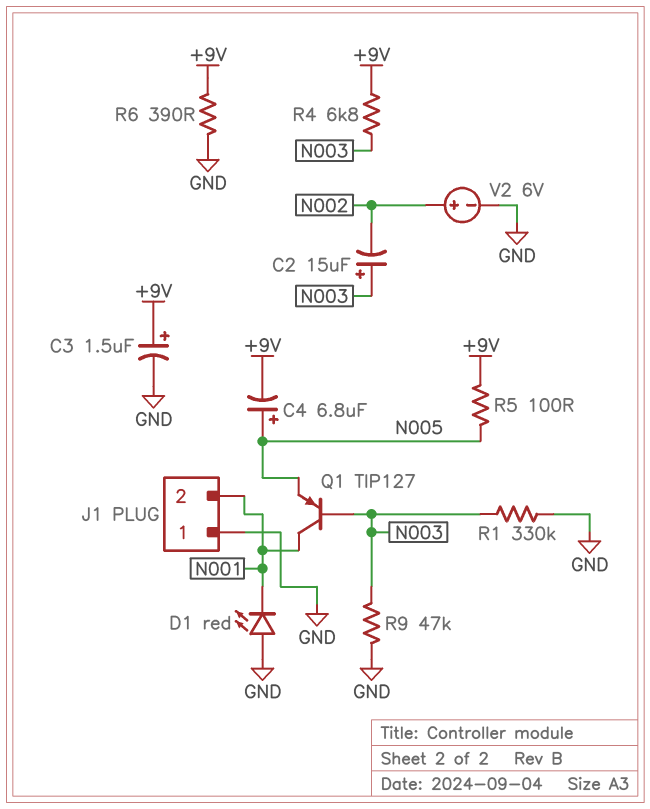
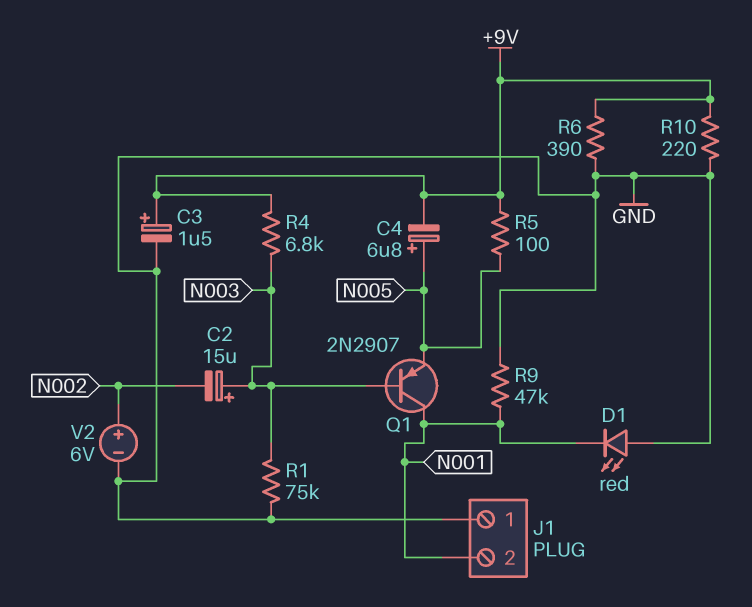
Q1: PNP TIP127 (B N003, C N001, E N005) -> PNP 2N2907 (B N003, C N001, E N005)
R1: 330k (GND, N003) -> 75k (GND, N003)
R9: 47k (GND, N003) -> 47k (GND, N001)
R10: none -> 220 (+9V, GND)

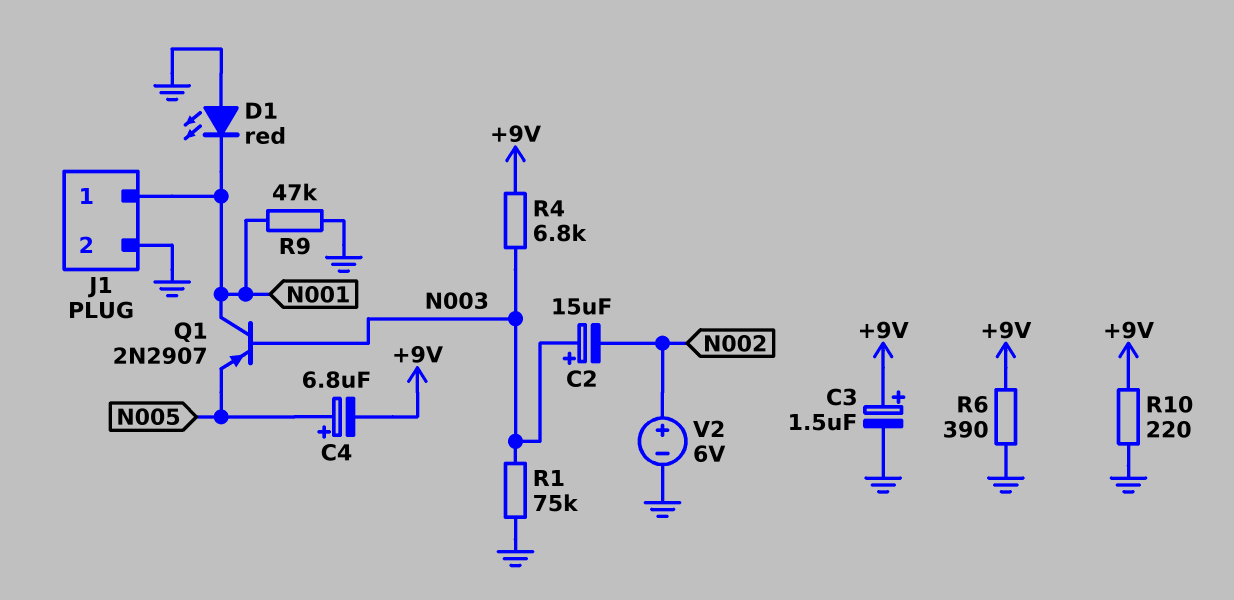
J1 pin 1: GND -> N001
J1 pin 2: N001 -> GND
R5: 100 (+9V, N005) -> none

